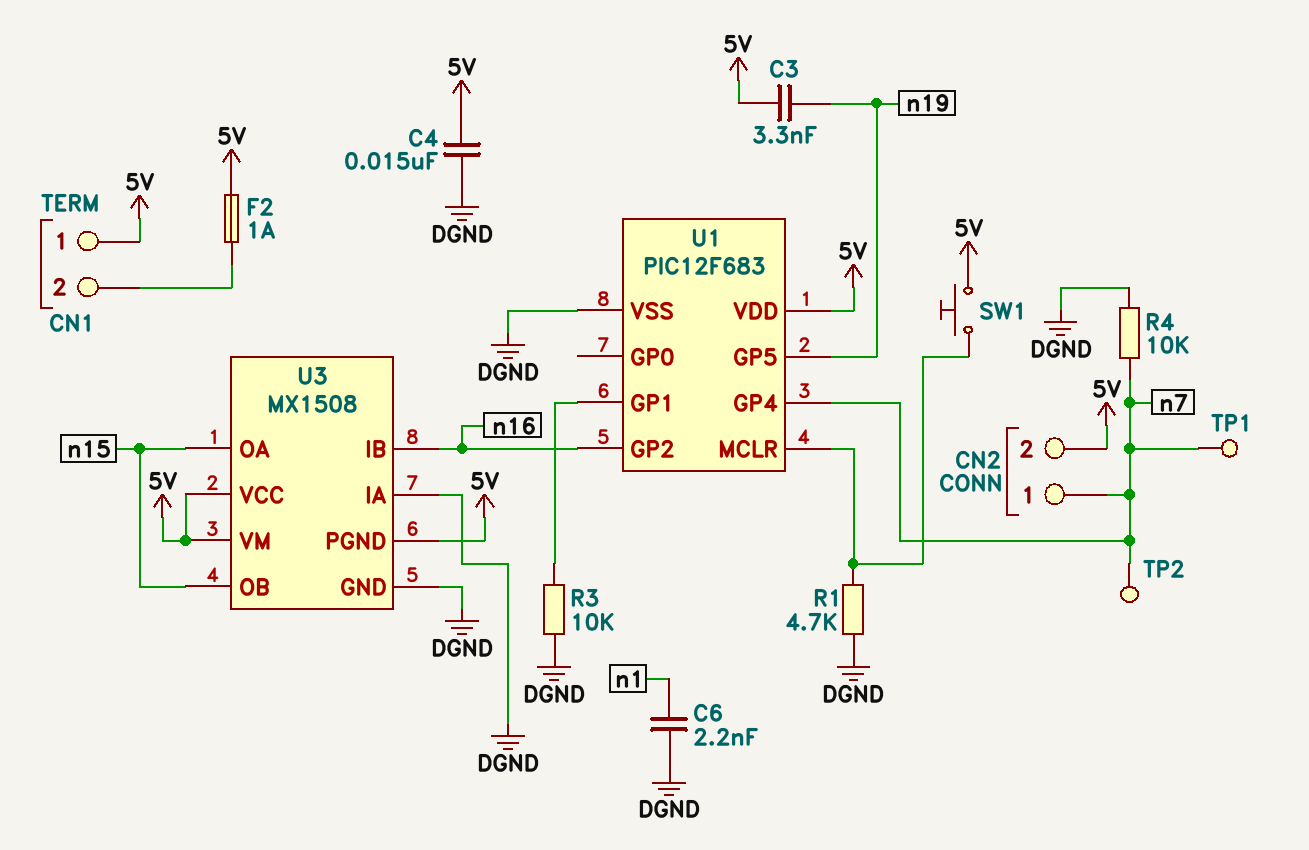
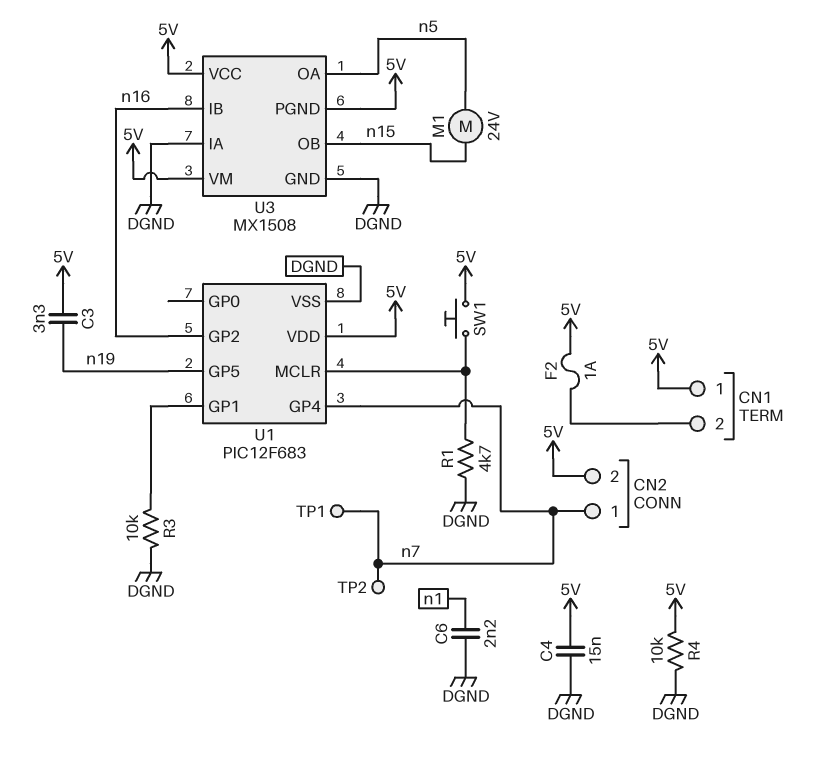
M1: none -> motor 24V (n5, n15)
R4: 10k (DGND, n7) -> 10k (5V, DGND)
U3 pin OA: n15 -> n5

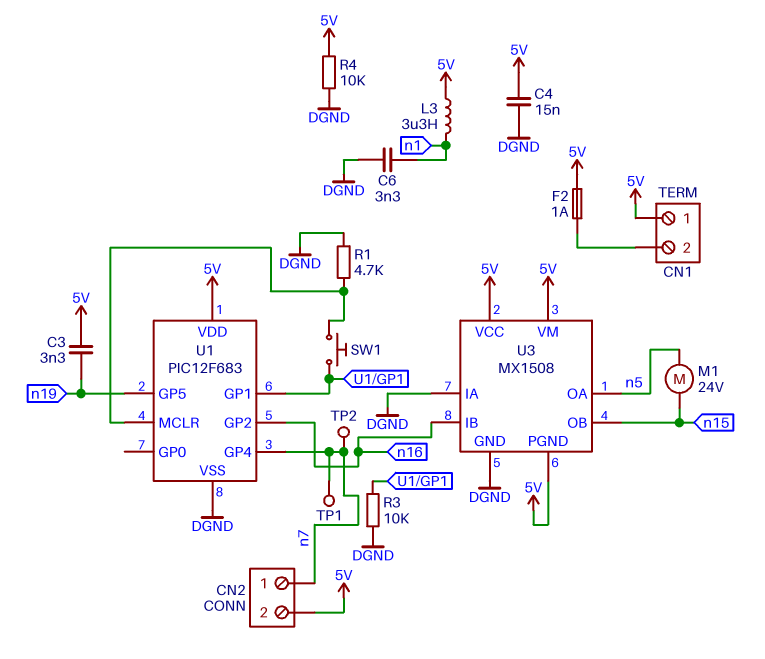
C6: 2.2nF (DGND, n1) -> 3.3nF (DGND, n1)
L3: none -> 3.3uH (5V, n1)
SW1: button (5V, U1/MCLR) -> button (U1/GP1, U1/MCLR)

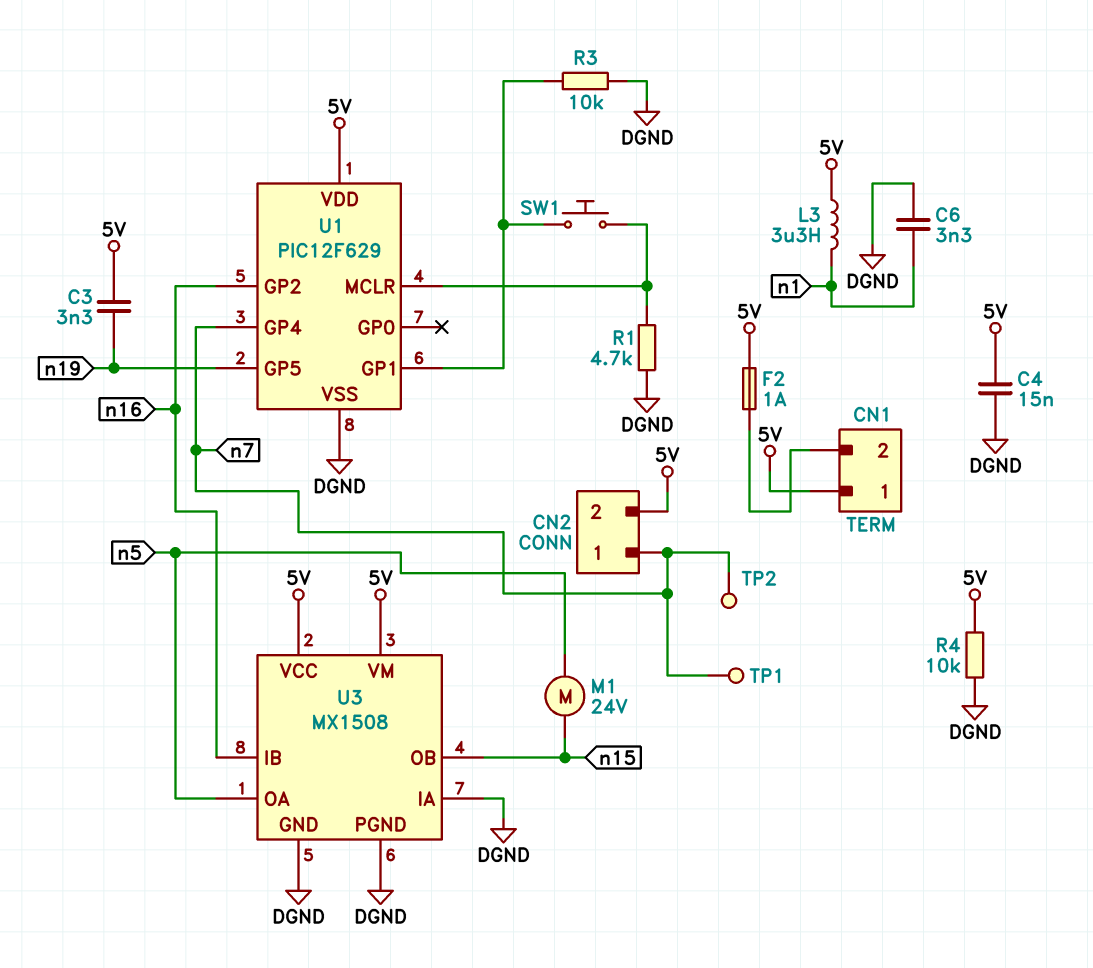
U1: PIC12F683 -> PIC12F629
U3 pin PGND: 5V -> DGND

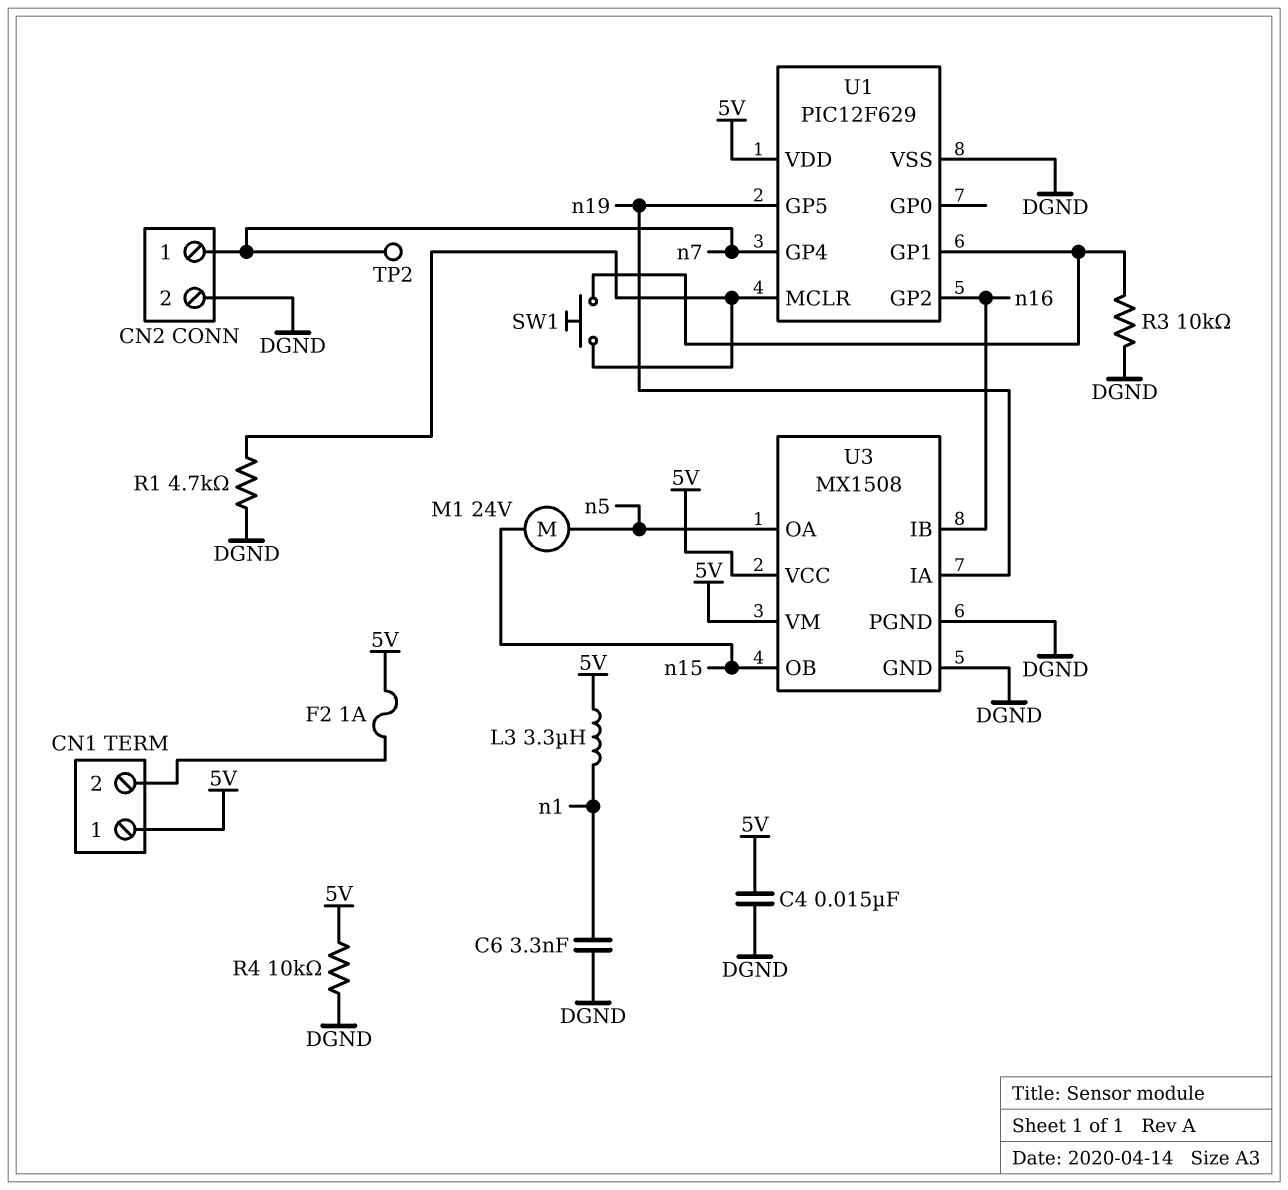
C3: 3.3nF (5V, n19) -> none
CN2 pin 2: 5V -> DGND
TP1: test point (n7) -> none
U3 pin IA: DGND -> n19

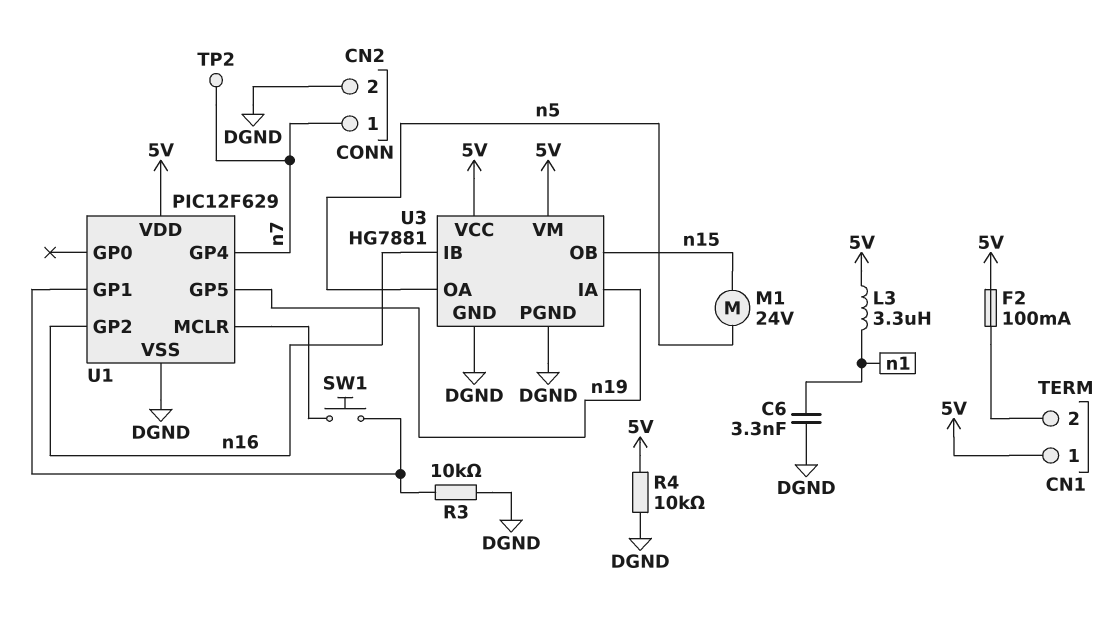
C4: 15nF (5V, DGND) -> none
F2: 1A (5V, CN1/2) -> 100mA (5V, CN1/2)
R1: 4.7k (DGND, U1/MCLR) -> none
U3: MX1508 -> HG7881

